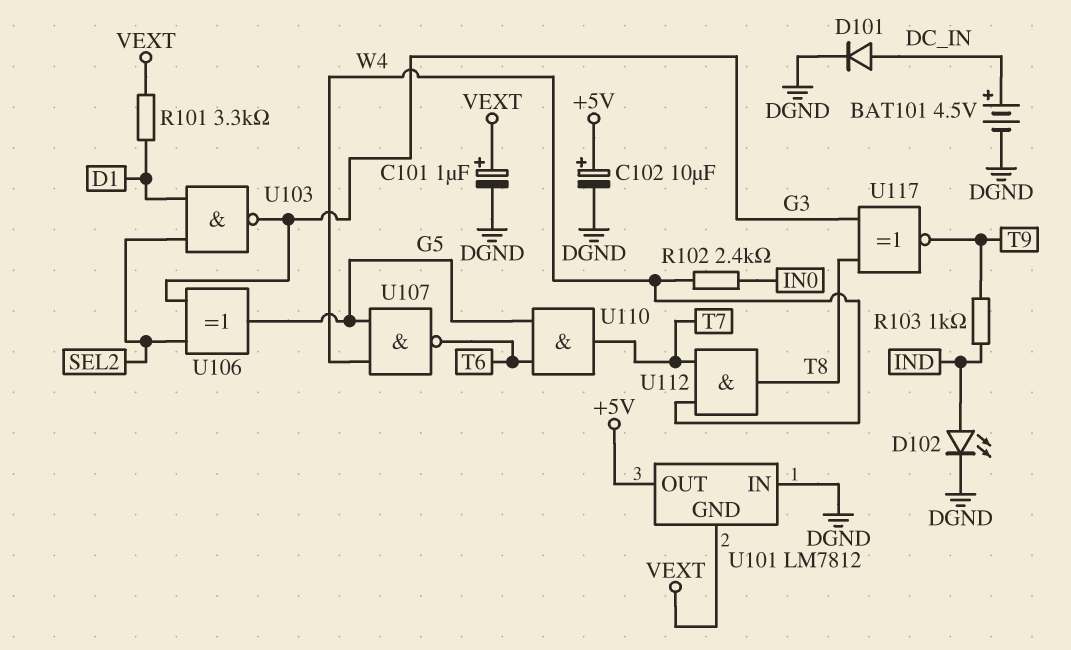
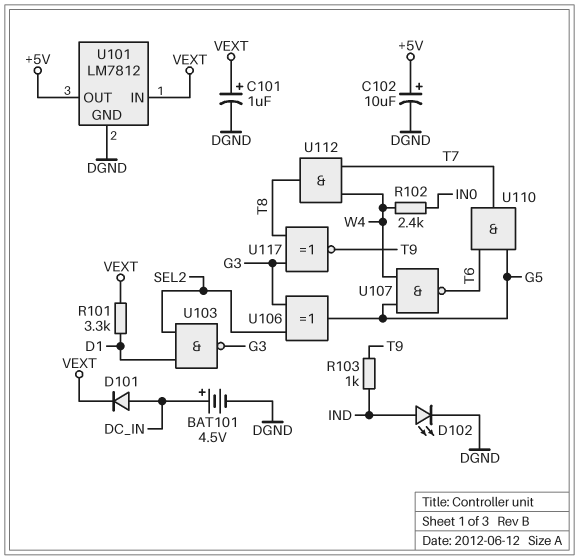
D101: diode (A DC_IN, K DGND) -> diode (A DC_IN, K VEXT)
U101 pin GND: VEXT -> DGND
U101 pin IN: DGND -> VEXT

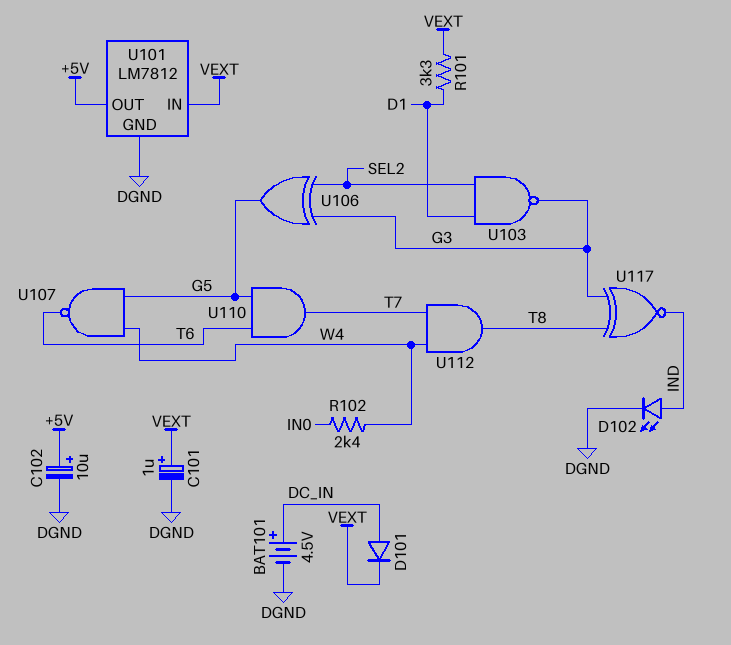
R103: 1k (IND, T9) -> none
U117: XNOR (in G3, in T8, out T9) -> XNOR (in G3, in T8, out IND)

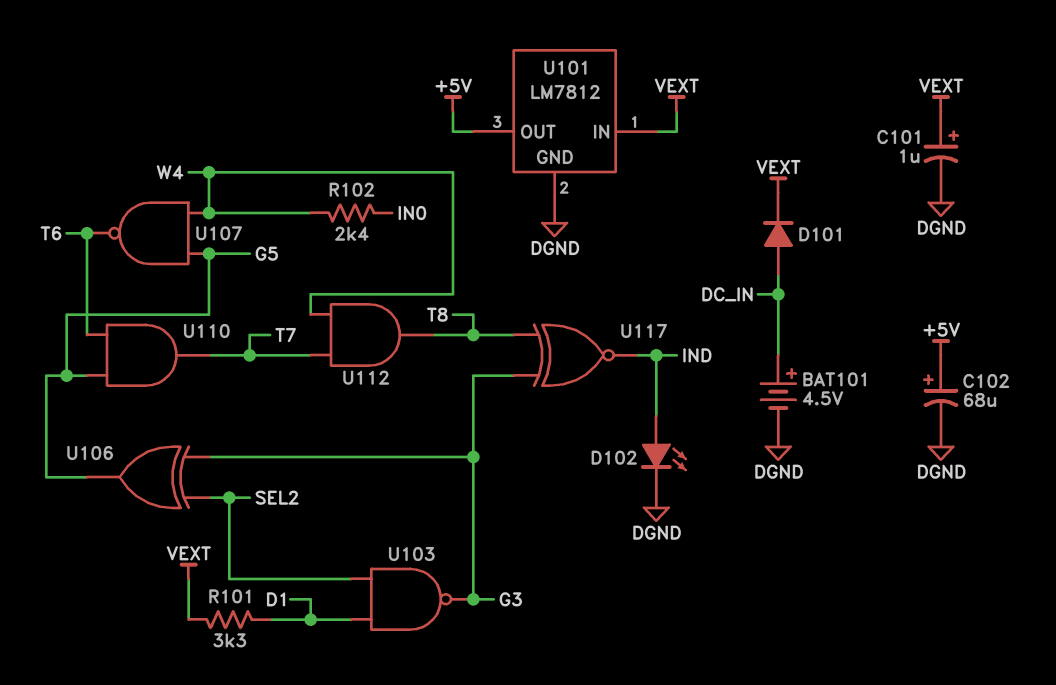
C102: 10uF (plus +5V, minus DGND) -> 68uF (plus +5V, minus DGND)

